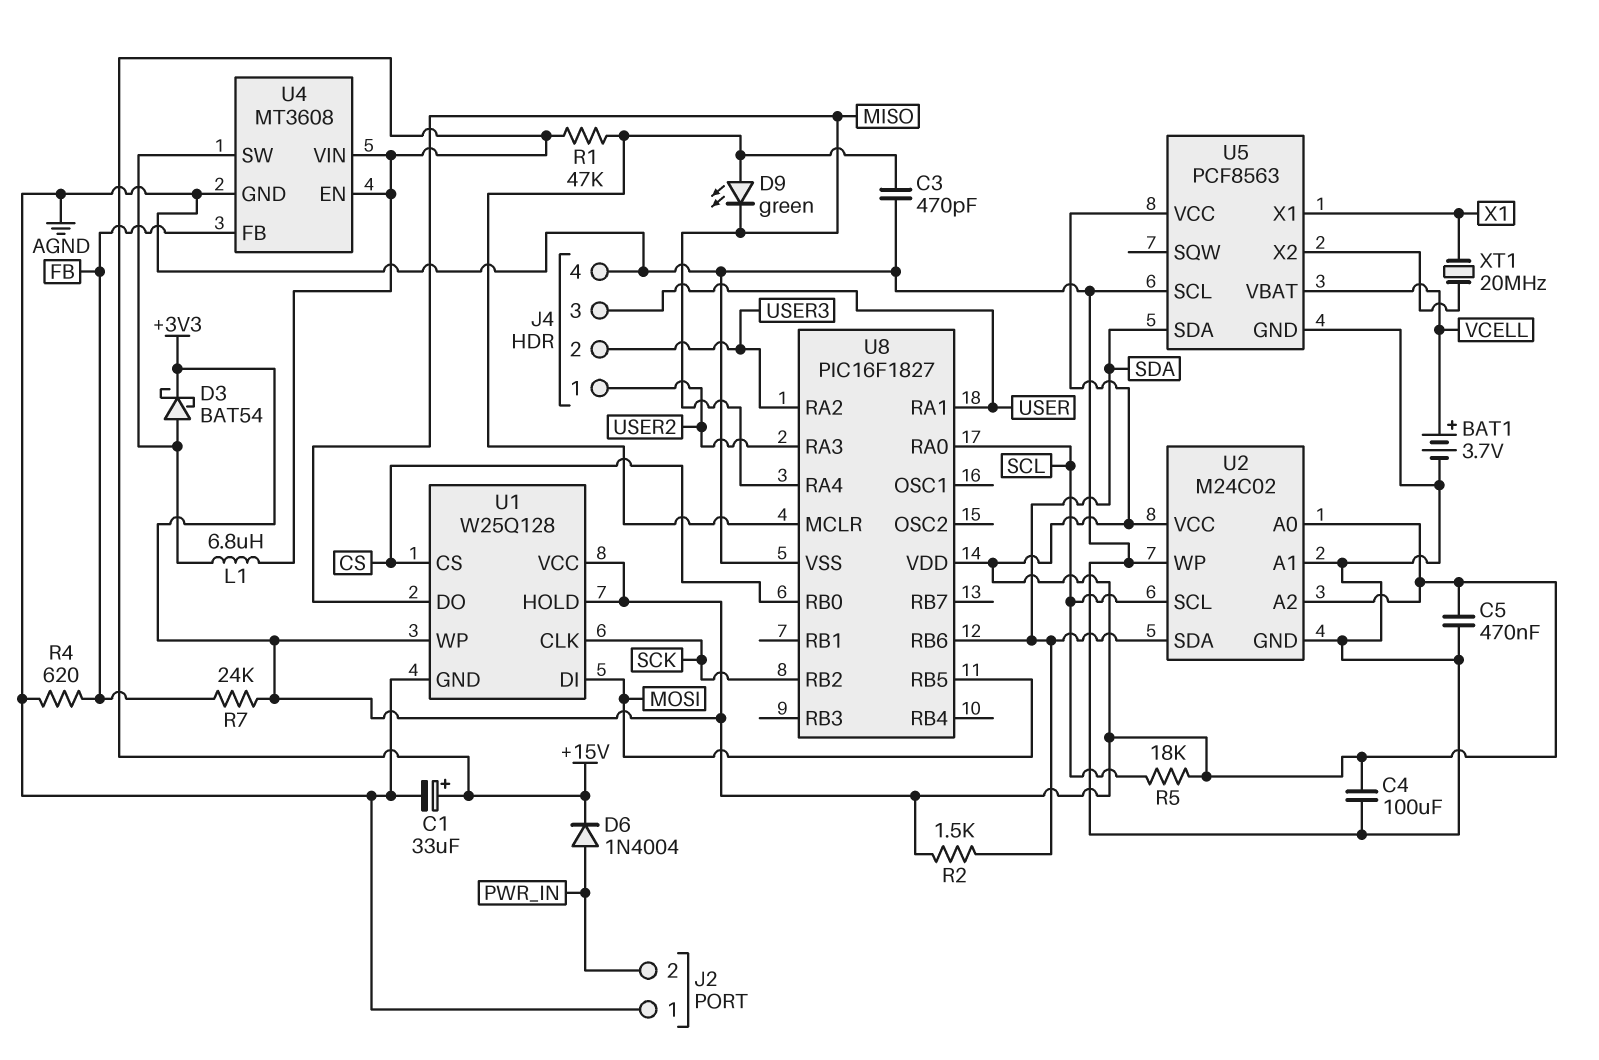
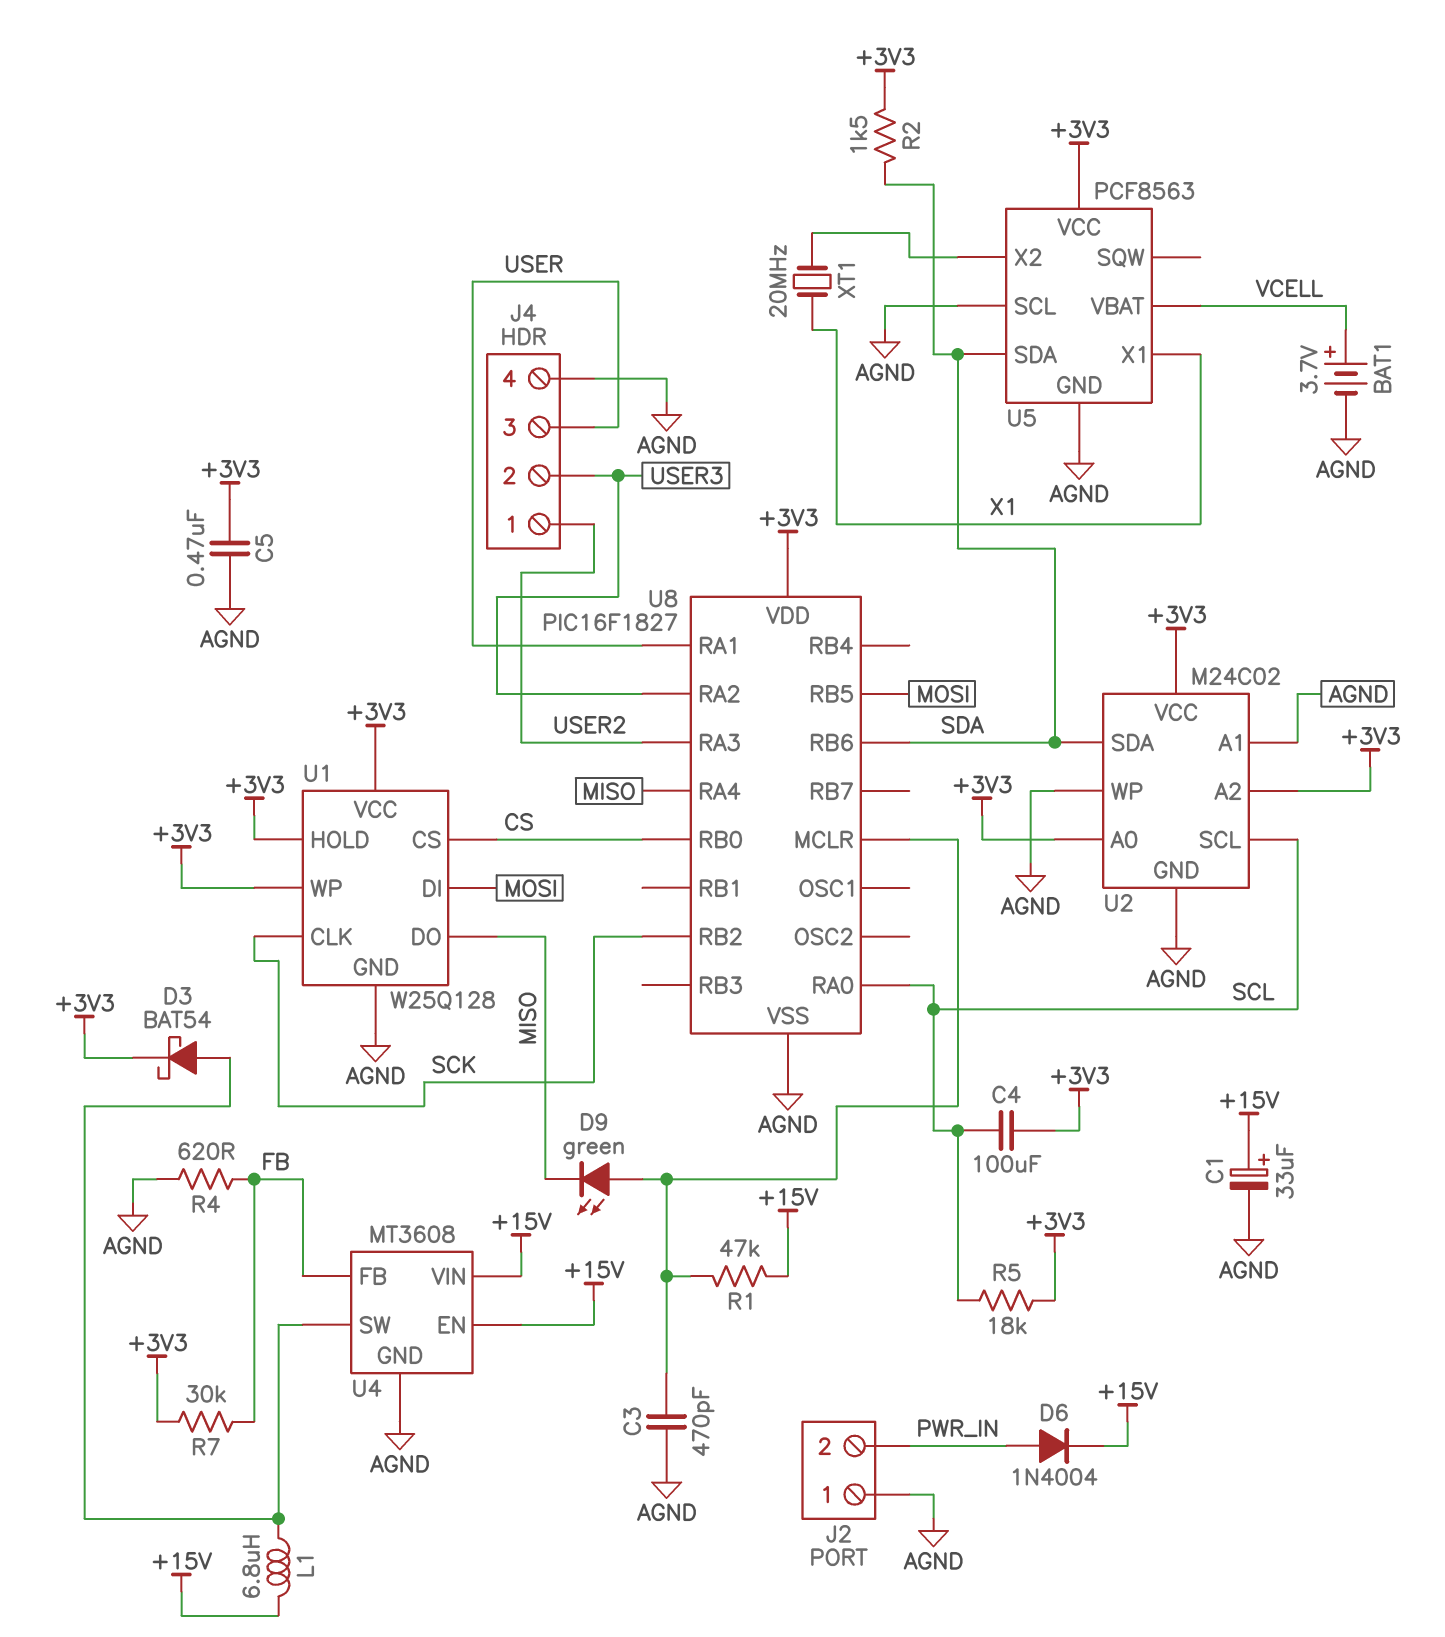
C4: 100uF (+3V3, AGND) -> 100uF (+3V3, SCL)
R7: 24k (+3V3, FB) -> 30k (+3V3, FB)

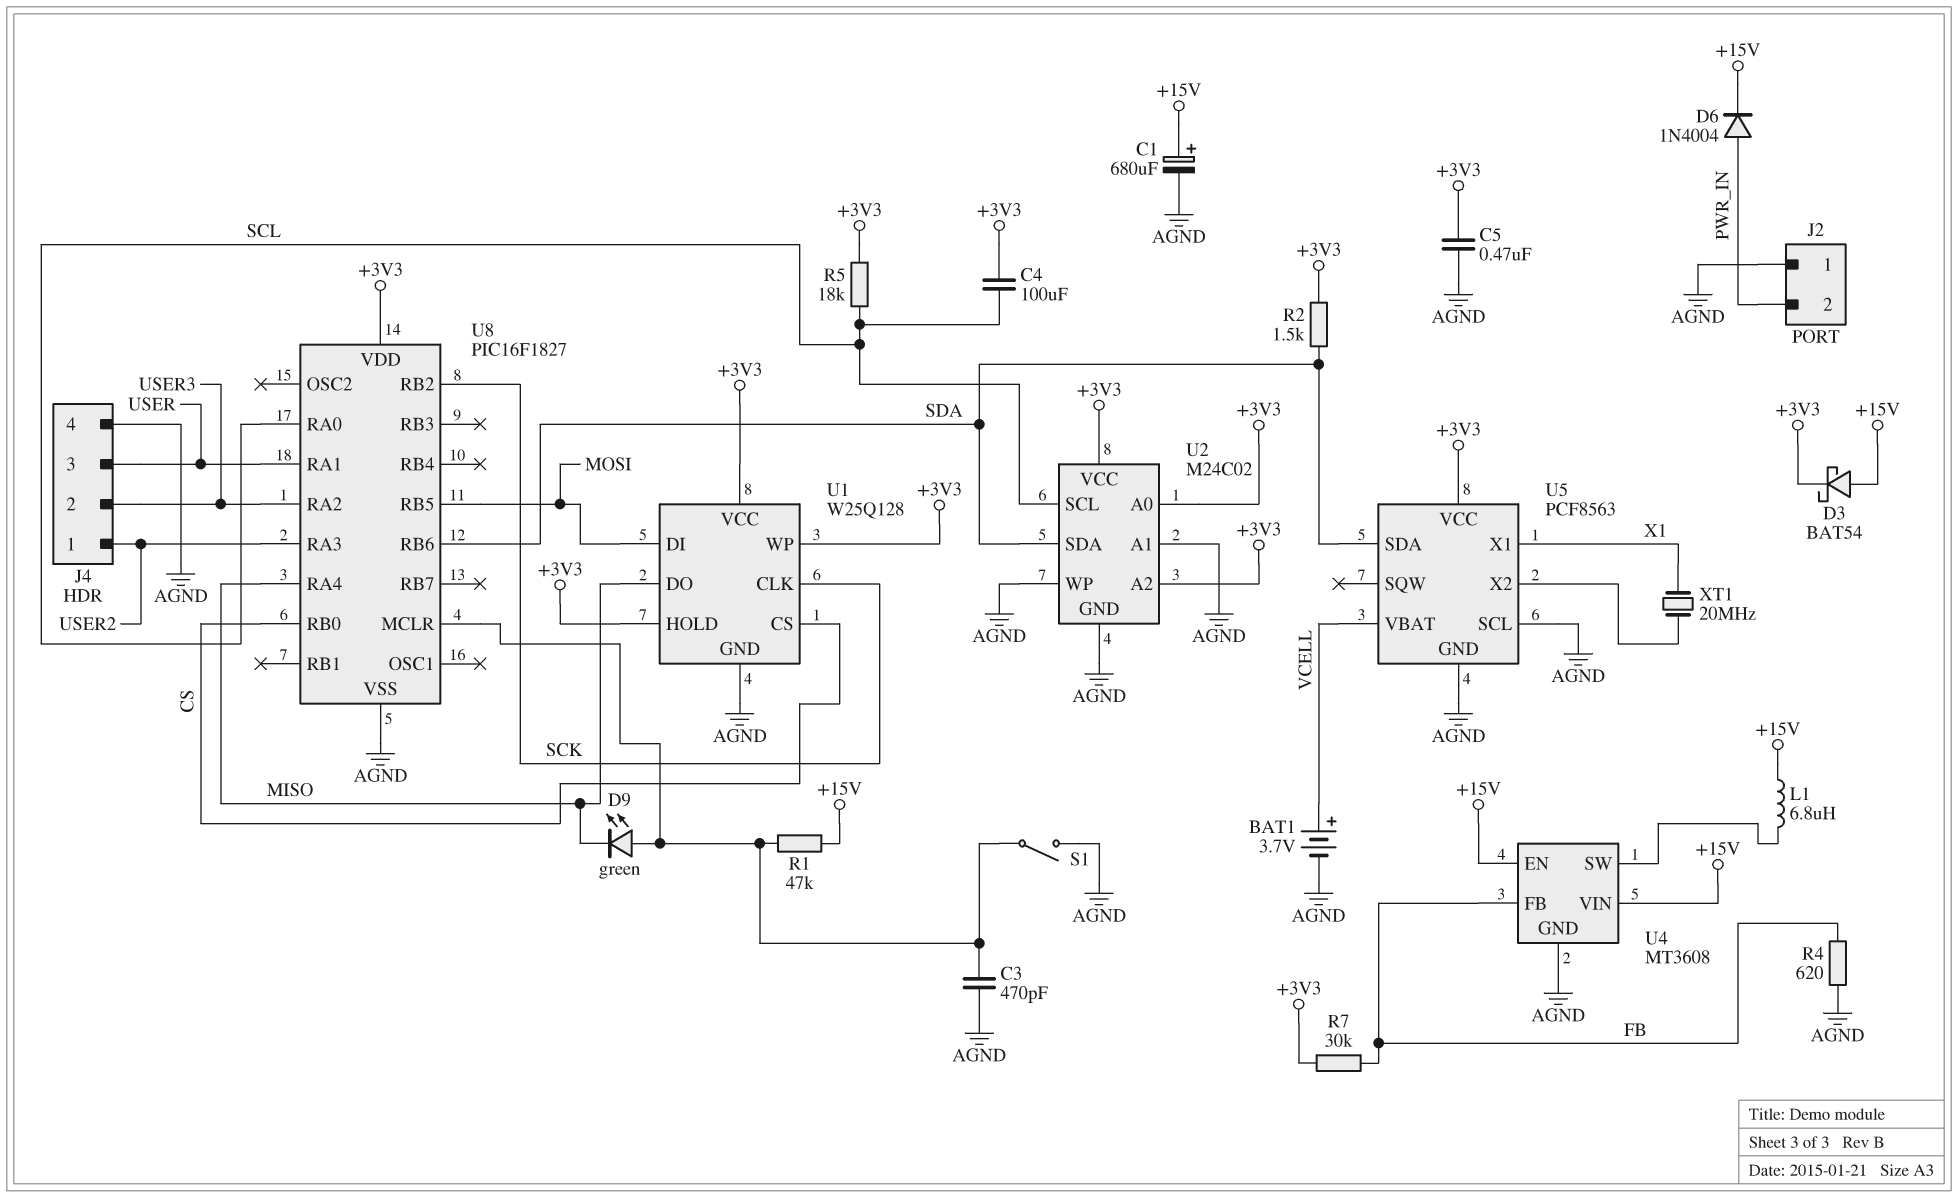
C1: 33uF (plus +15V, minus AGND) -> 680uF (plus +15V, minus AGND)
D3: schottky BAT54 (A U4/SW, K +3V3) -> schottky BAT54 (A +15V, K +3V3)
S1: none -> switch (AGND, U8/MCLR)

